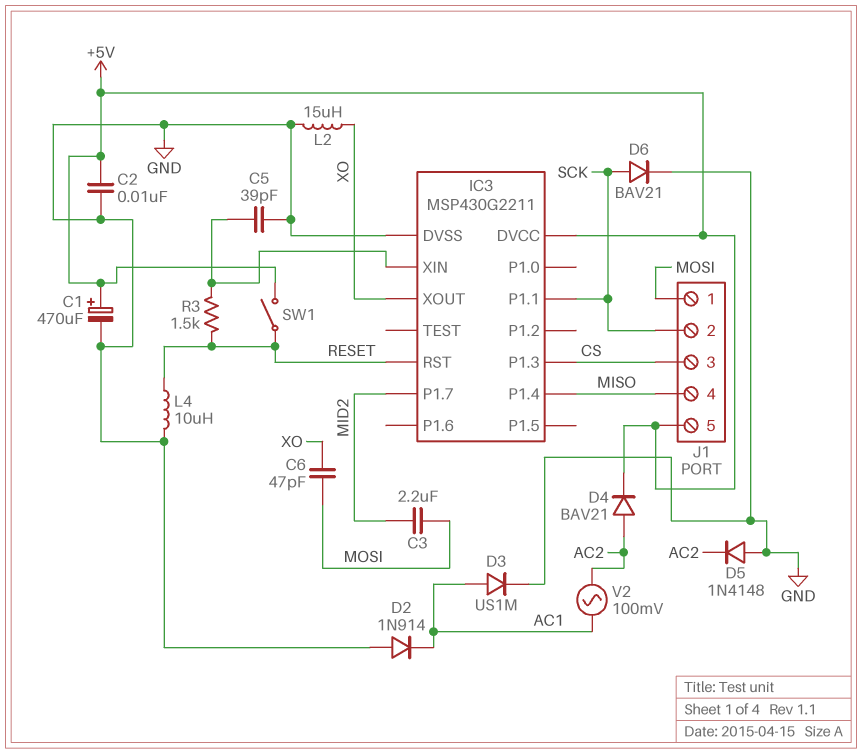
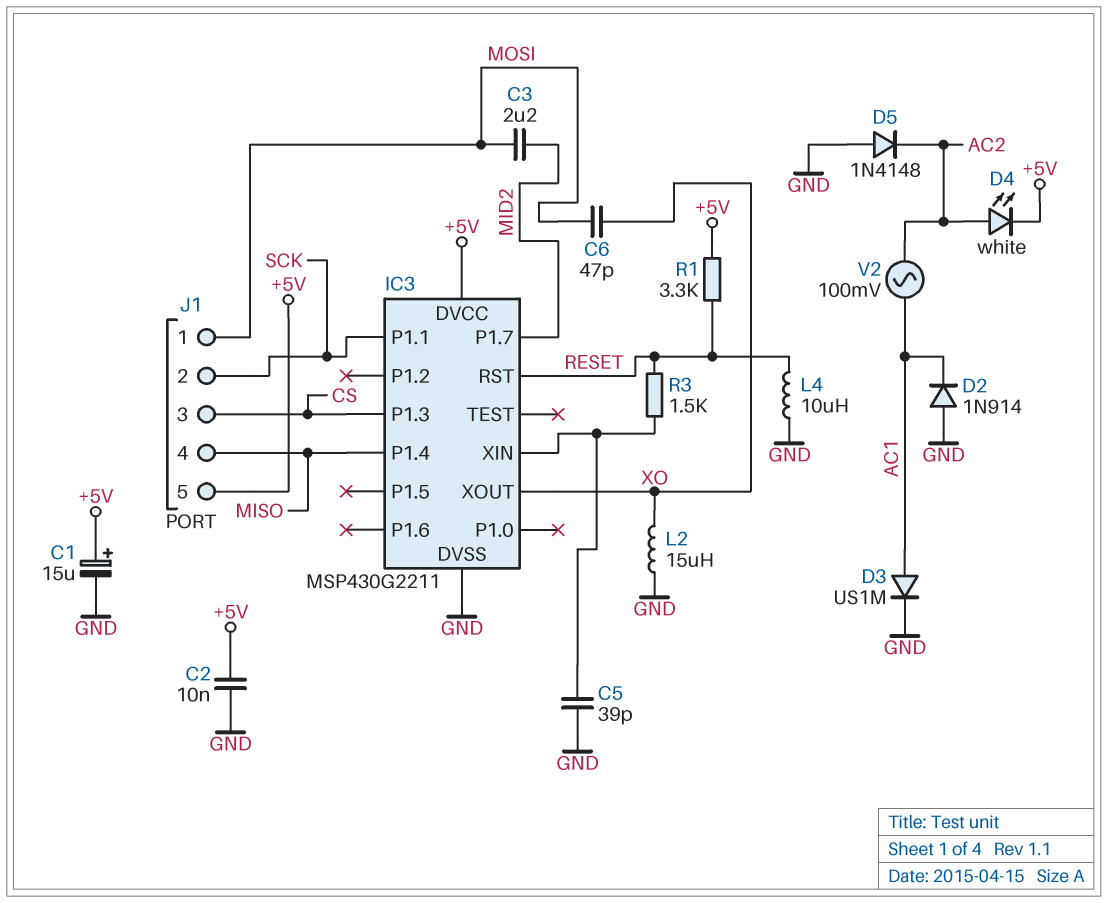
C1: 470uF (plus +5V, minus GND) -> 15uF (plus +5V, minus GND)
D4: diode BAV21 (A AC2, K +5V) -> LED white (A AC2, K +5V)
D6: diode BAV21 (A SCK, K GND) -> none
R1: none -> 3.3k (+5V, RESET)
SW1: switch (+5V, RESET) -> none

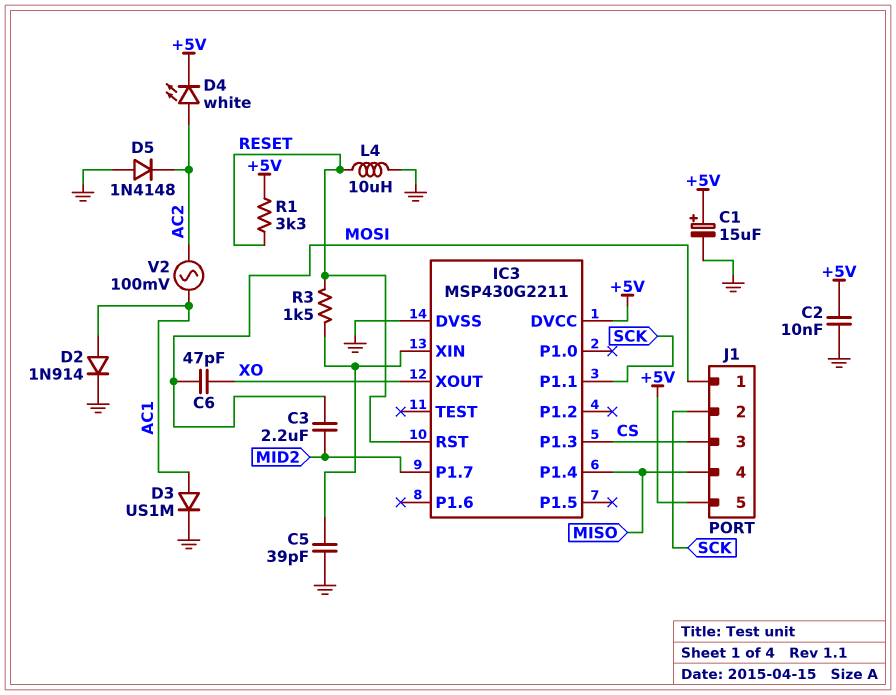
D2: diode 1N914 (A GND, K AC1) -> diode 1N914 (A AC1, K GND)
L2: 15uH (GND, XO) -> none

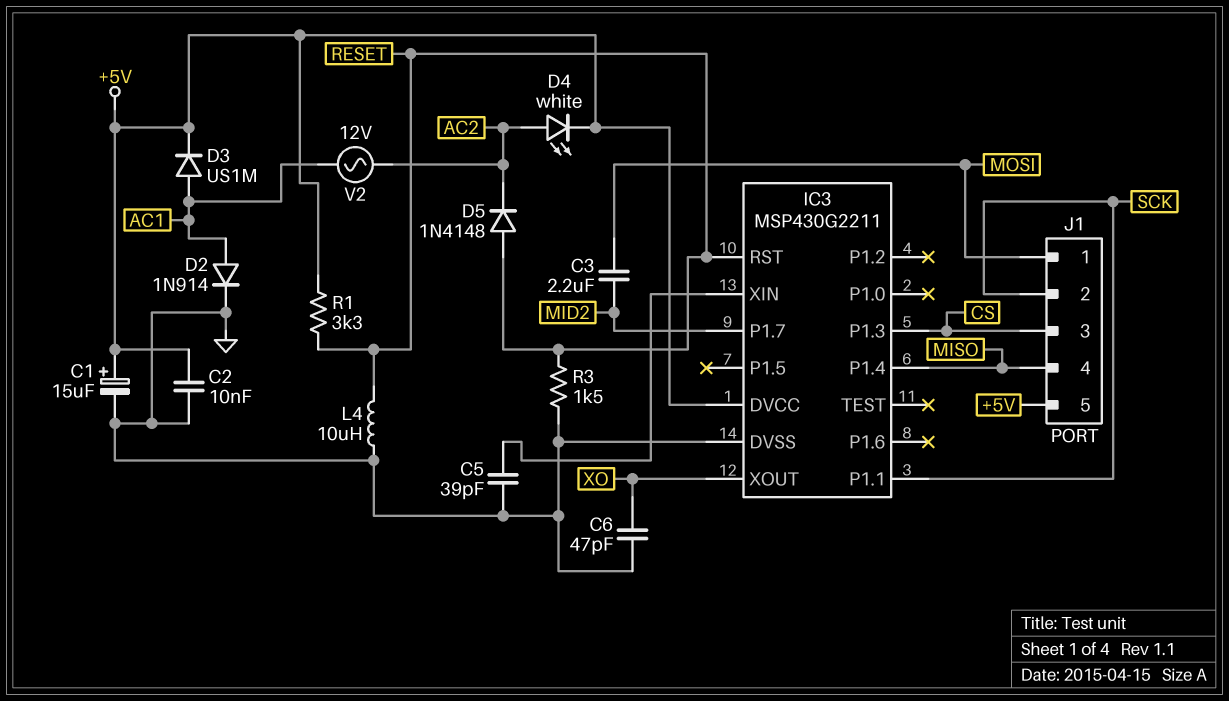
C6: 47pF (MOSI, XO) -> 47pF (GND, XO)
D3: diode US1M (A AC1, K GND) -> diode US1M (A AC1, K +5V)
D5: diode 1N4148 (A GND, K AC2) -> diode 1N4148 (A RESET, K AC2)
R3: 1.5k (IC3/XIN, RESET) -> 1.5k (GND, RESET)
V2: AC 100mV (AC1, AC2) -> AC 12V (AC1, AC2)

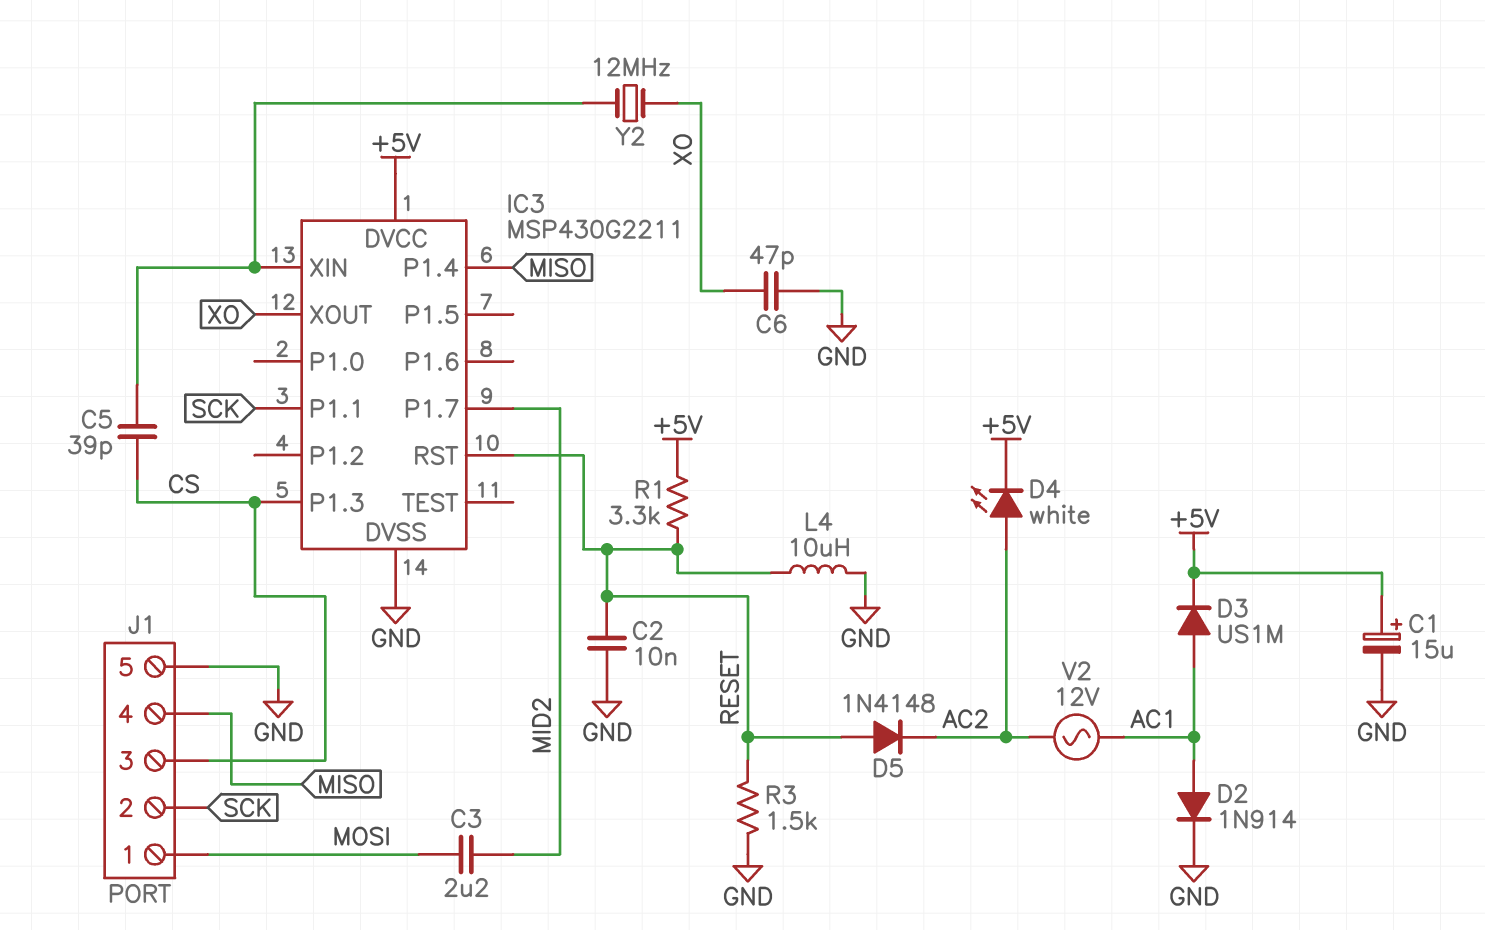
C2: 10nF (+5V, GND) -> 10nF (GND, RESET)
C5: 39pF (GND, IC3/XIN) -> 39pF (CS, IC3/XIN)
J1 pin 5: +5V -> GND
Y2: none -> 12MHz (IC3/XIN, XO)

